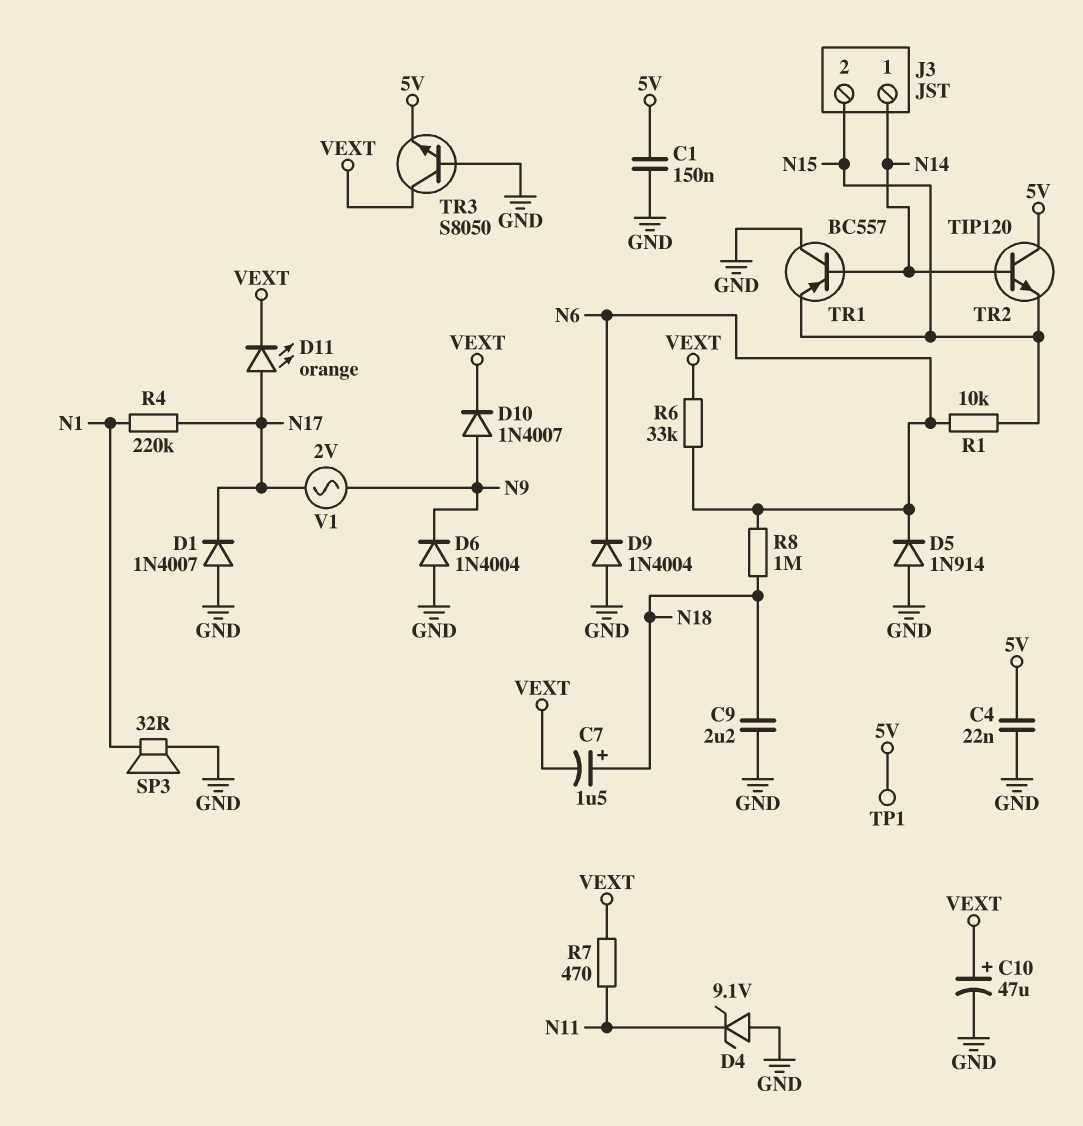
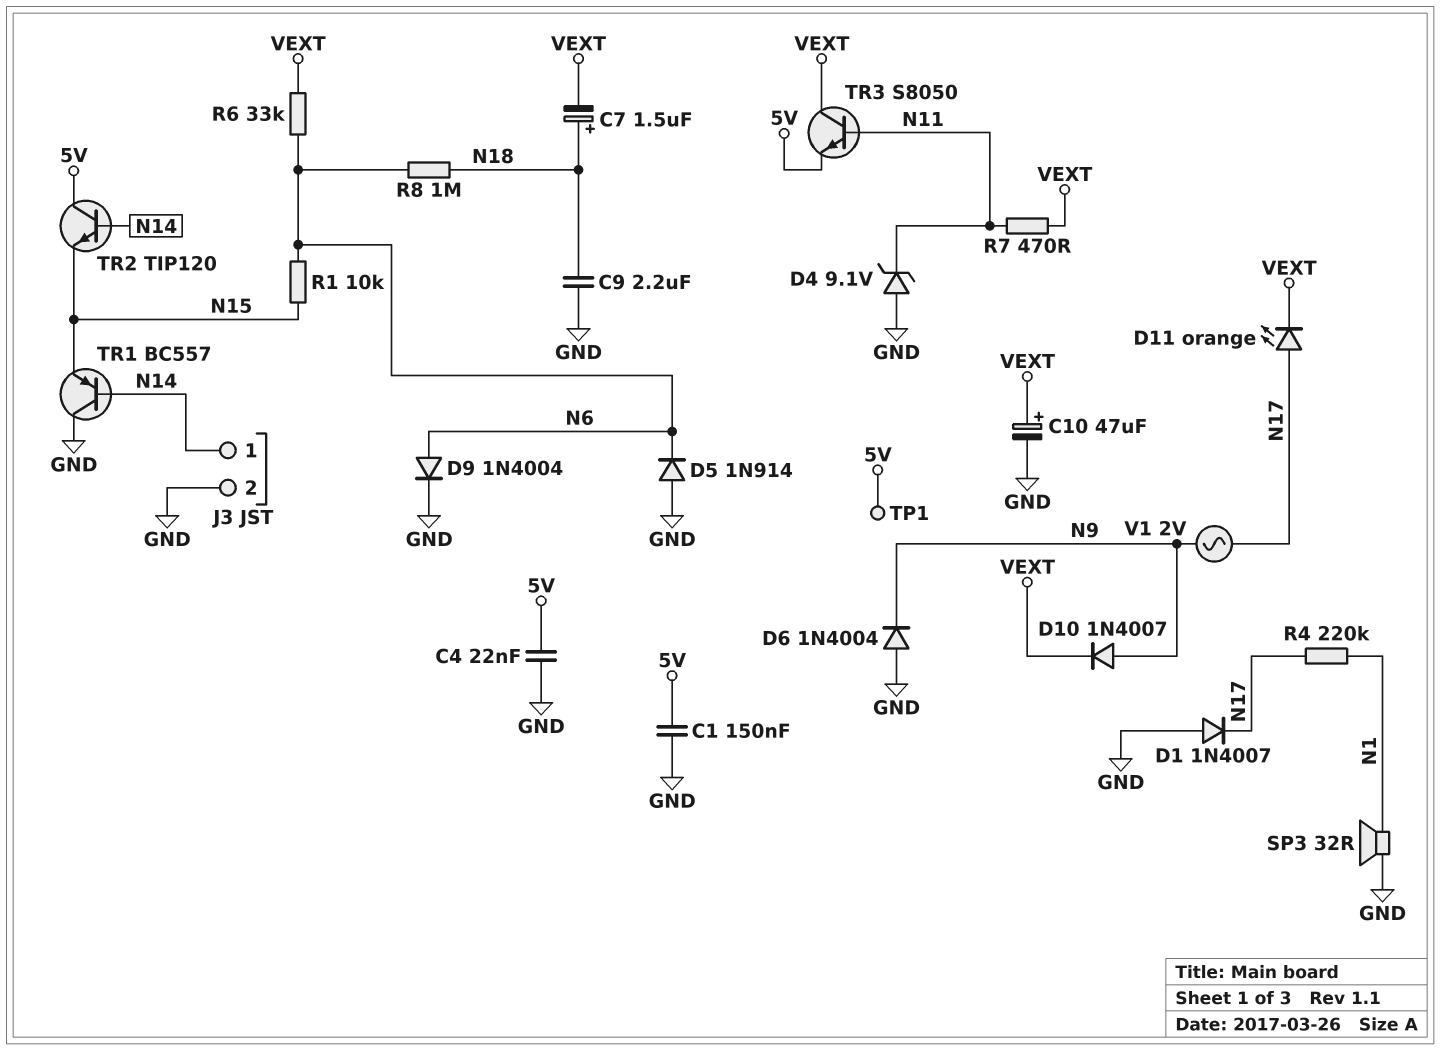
D9: diode 1N4004 (A GND, K N6) -> diode 1N4004 (A N6, K GND)
J3 pin 2: N15 -> GND
TR3: NPN S8050 (B GND, C VEXT, E 5V) -> NPN S8050 (B N11, C VEXT, E 5V)

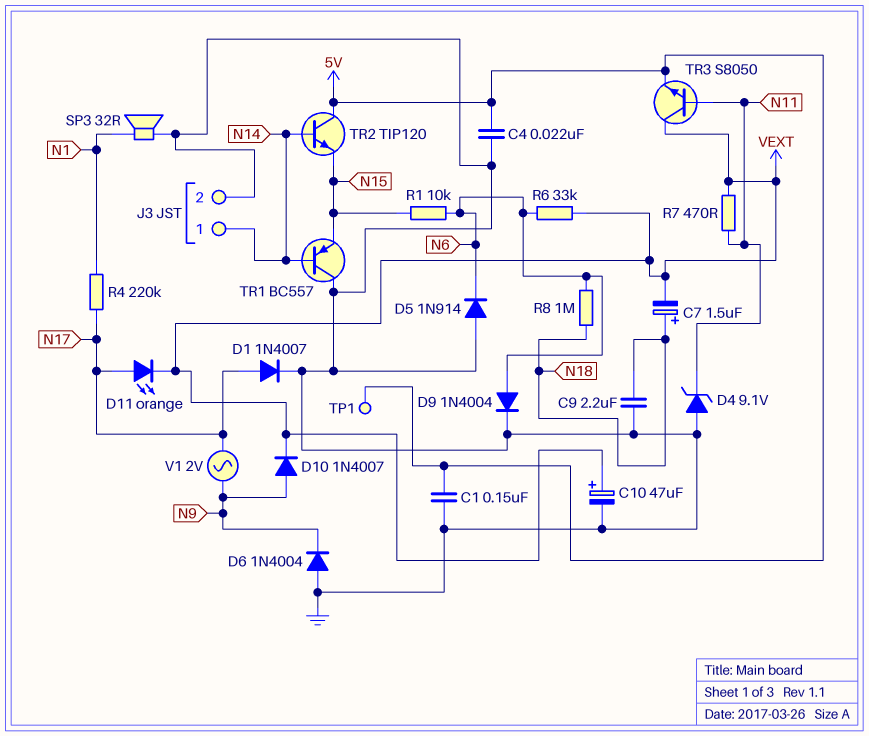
D1: diode 1N4007 (A GND, K N17) -> diode 1N4007 (A N17, K GND)

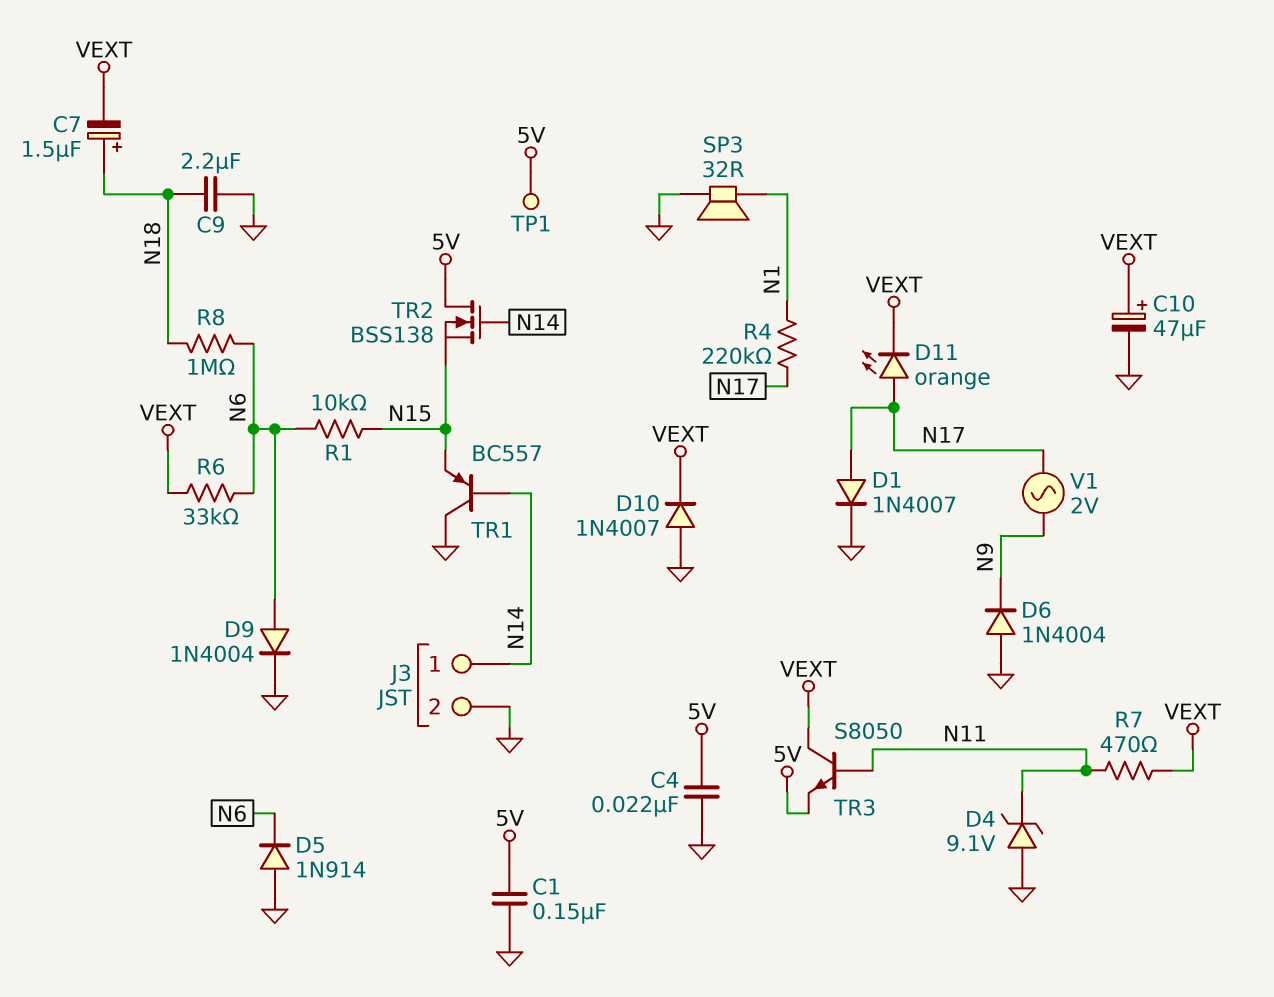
D10: diode 1N4007 (A N9, K VEXT) -> diode 1N4007 (A GND, K VEXT)
TR2: NPN TIP120 (B N14, C 5V, E N15) -> NMOS BSS138 (G N14, D 5V, S N15)

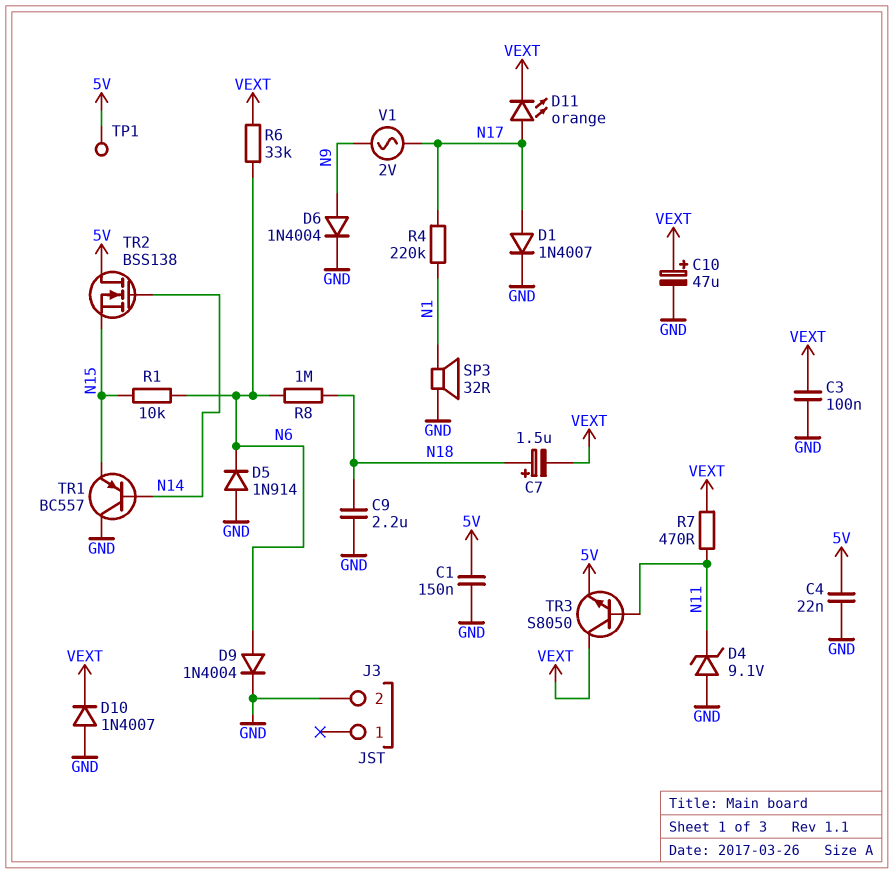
C3: none -> 100nF (GND, VEXT)
D6: diode 1N4004 (A GND, K N9) -> diode 1N4004 (A N9, K GND)
J3 pin 1: N14 -> none

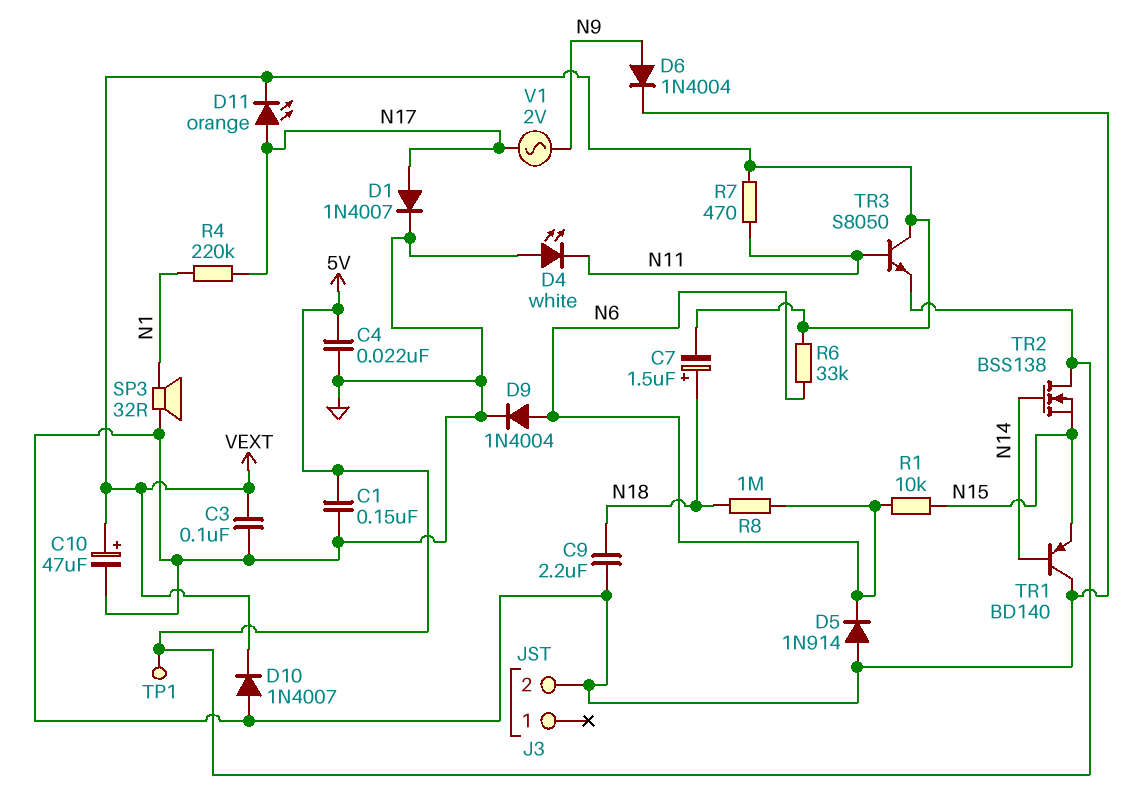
D4: zener 9.1V (A GND, K N11) -> LED white (A GND, K N11)
TR1: PNP BC557 (B N14, C GND, E N15) -> PNP BD140 (B N14, C GND, E N15)

